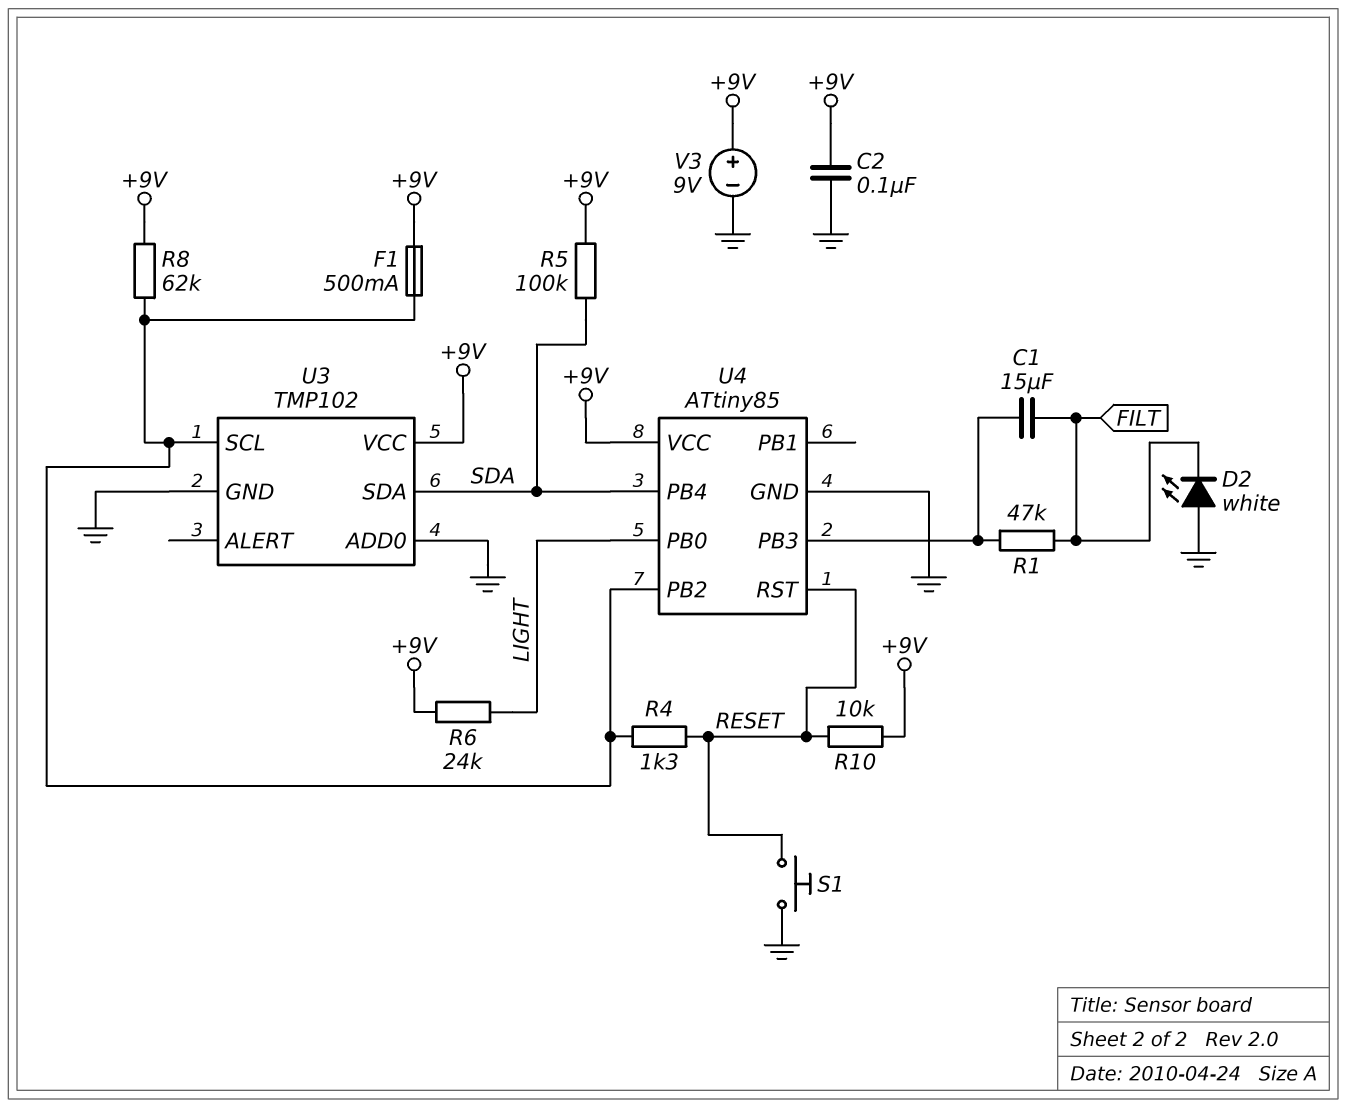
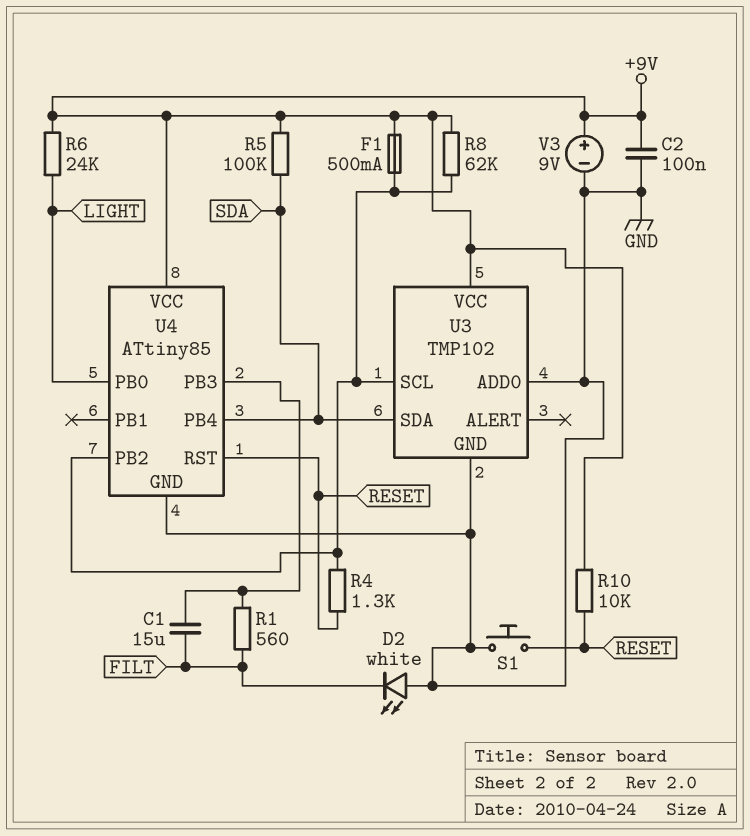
R1: 47k (FILT, U4/PB3) -> 560 (FILT, U4/PB3)

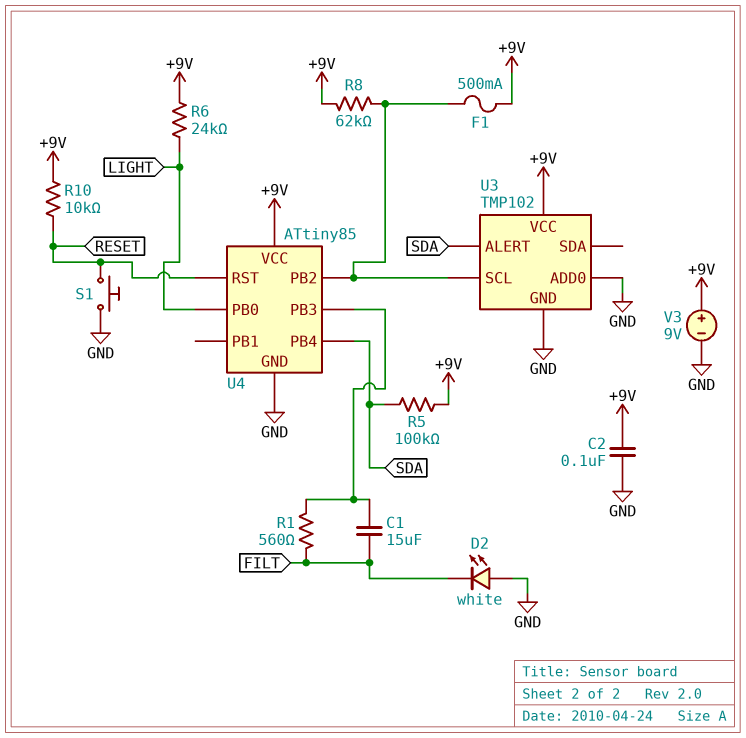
R4: 1.3k (RESET, U3/SCL) -> none
U3 pin ALERT: none -> SDA
U3 pin SDA: SDA -> none

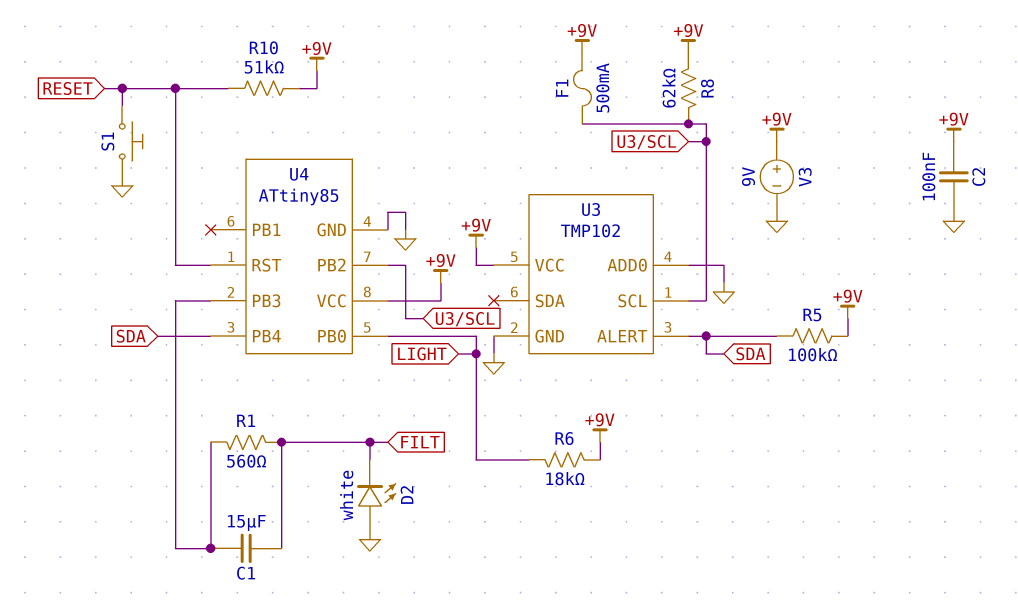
R6: 24k (+9V, LIGHT) -> 18k (+9V, LIGHT)
R10: 10k (+9V, RESET) -> 51k (+9V, RESET)

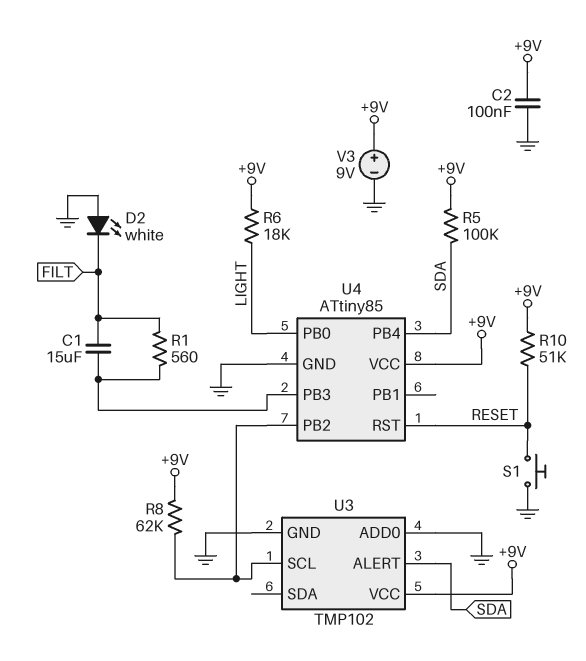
F1: 500mA (+9V, U3/SCL) -> none

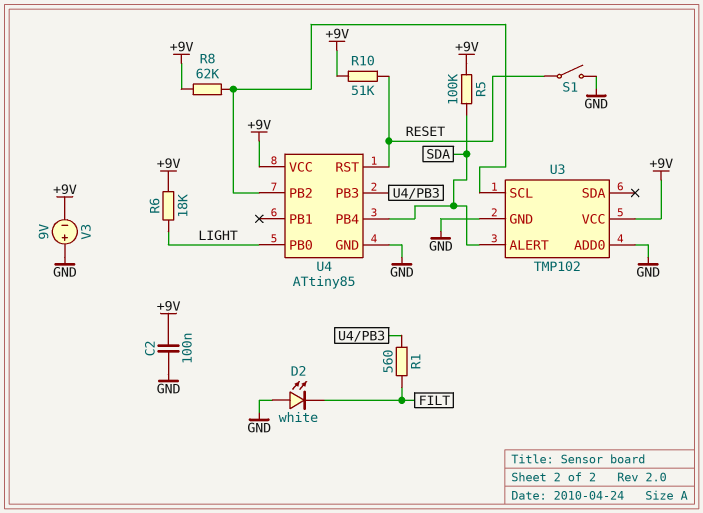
C1: 15uF (FILT, U4/PB3) -> none
S1: button (GND, RESET) -> switch (GND, RESET)
V3: 9V (plus +9V, minus GND) -> 9V (plus GND, minus +9V)

